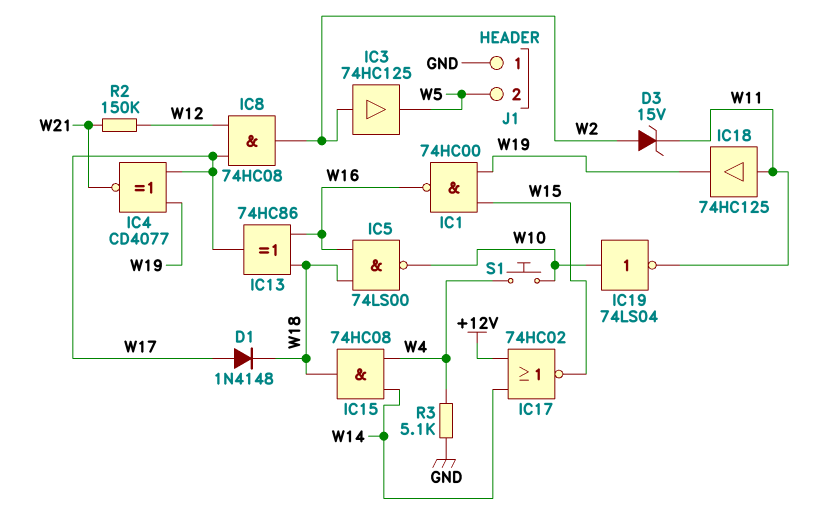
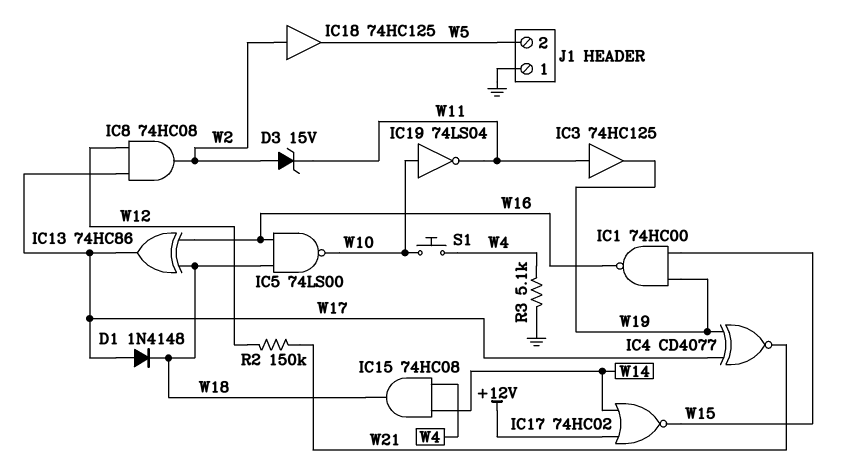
IC3: buffer 74HC125 (in W2, out W5) -> buffer 74HC125 (in W11, out W19)
IC18: buffer 74HC125 (in W11, out W19) -> buffer 74HC125 (in W2, out W5)

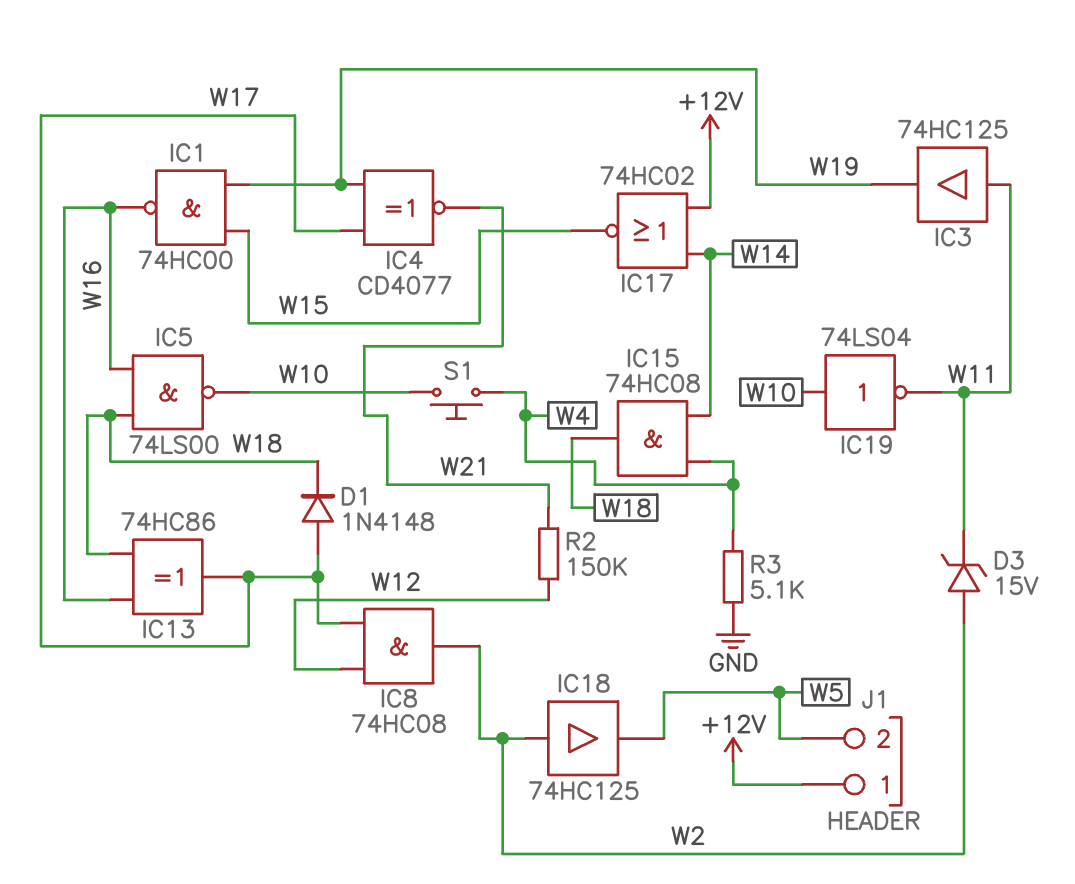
J1 pin 1: GND -> +12V

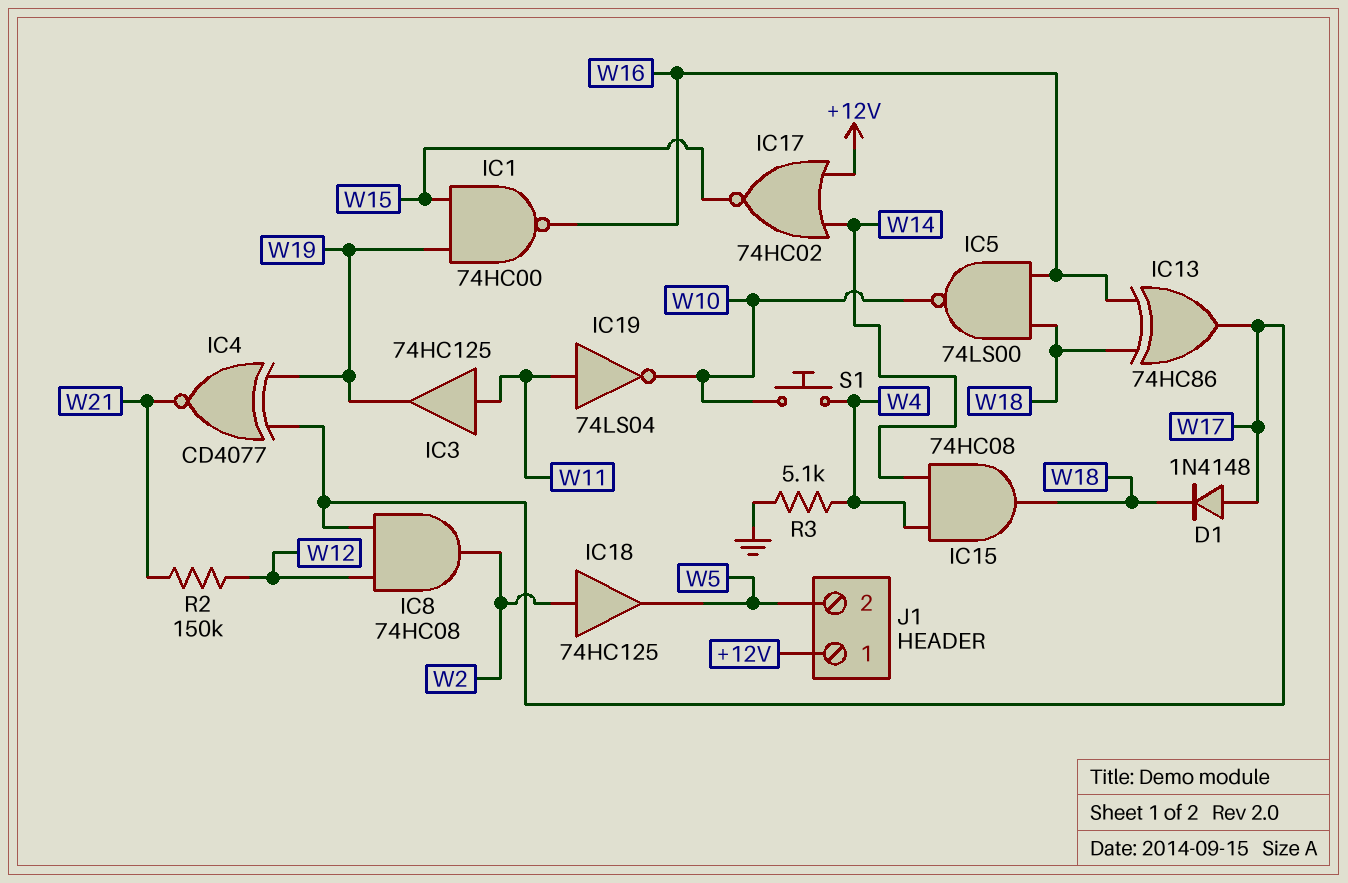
D3: zener 15V (A W2, K W11) -> none
IC19: NOT 74LS04 (in W10, out W11) -> NOT 74LS04 (in W11, out W10)

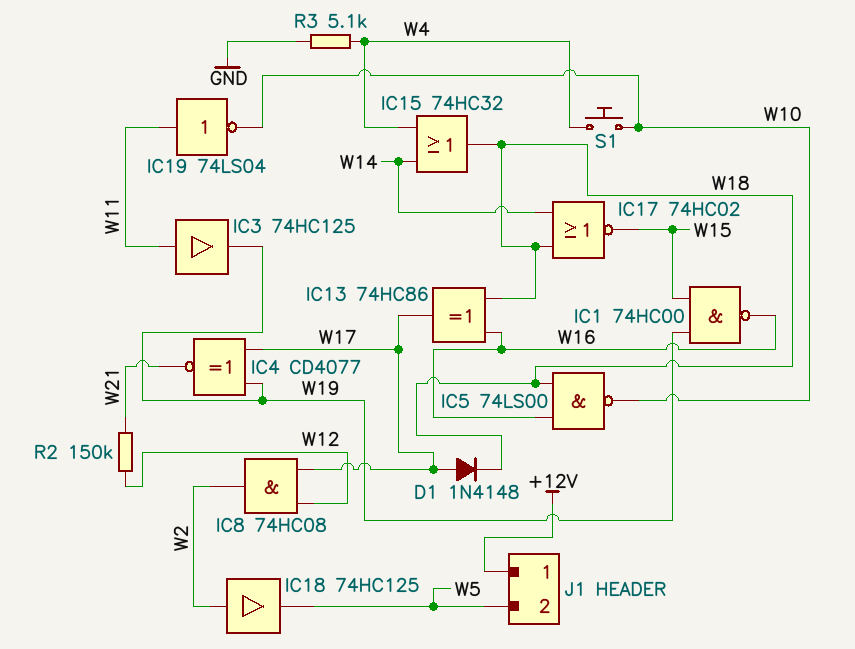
IC15: AND 74HC08 (in W4, in W14, out W18) -> OR 74HC32 (in W4, in W14, out W18)
IC17: NOR 74HC02 (in +12V, in W14, out W15) -> NOR 74HC02 (in W14, in W18, out W15)

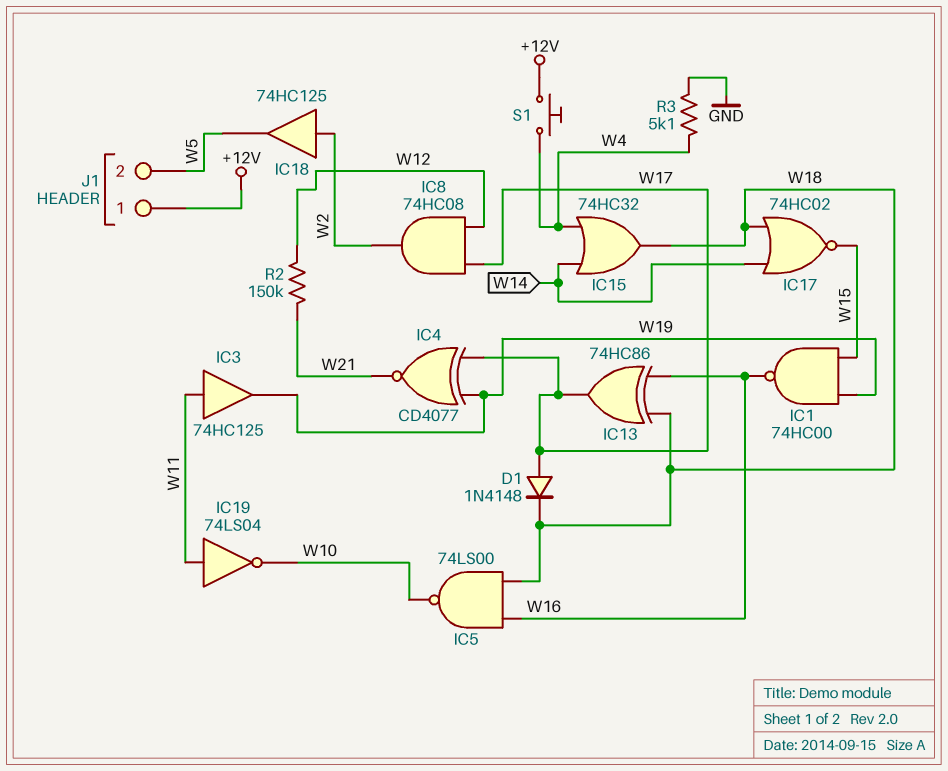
S1: button (W4, W10) -> button (+12V, W4)

